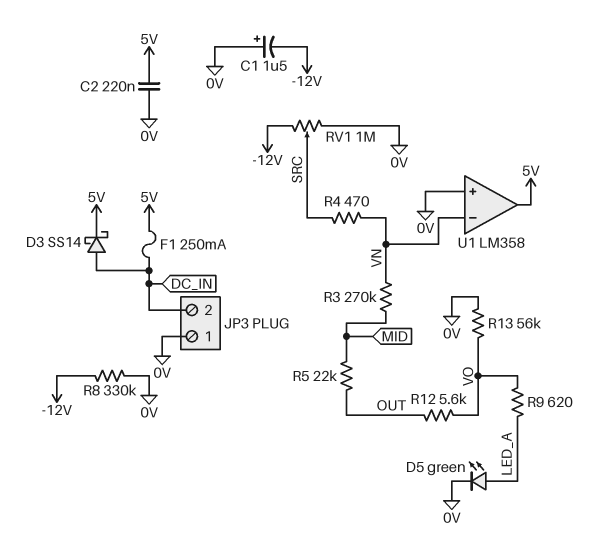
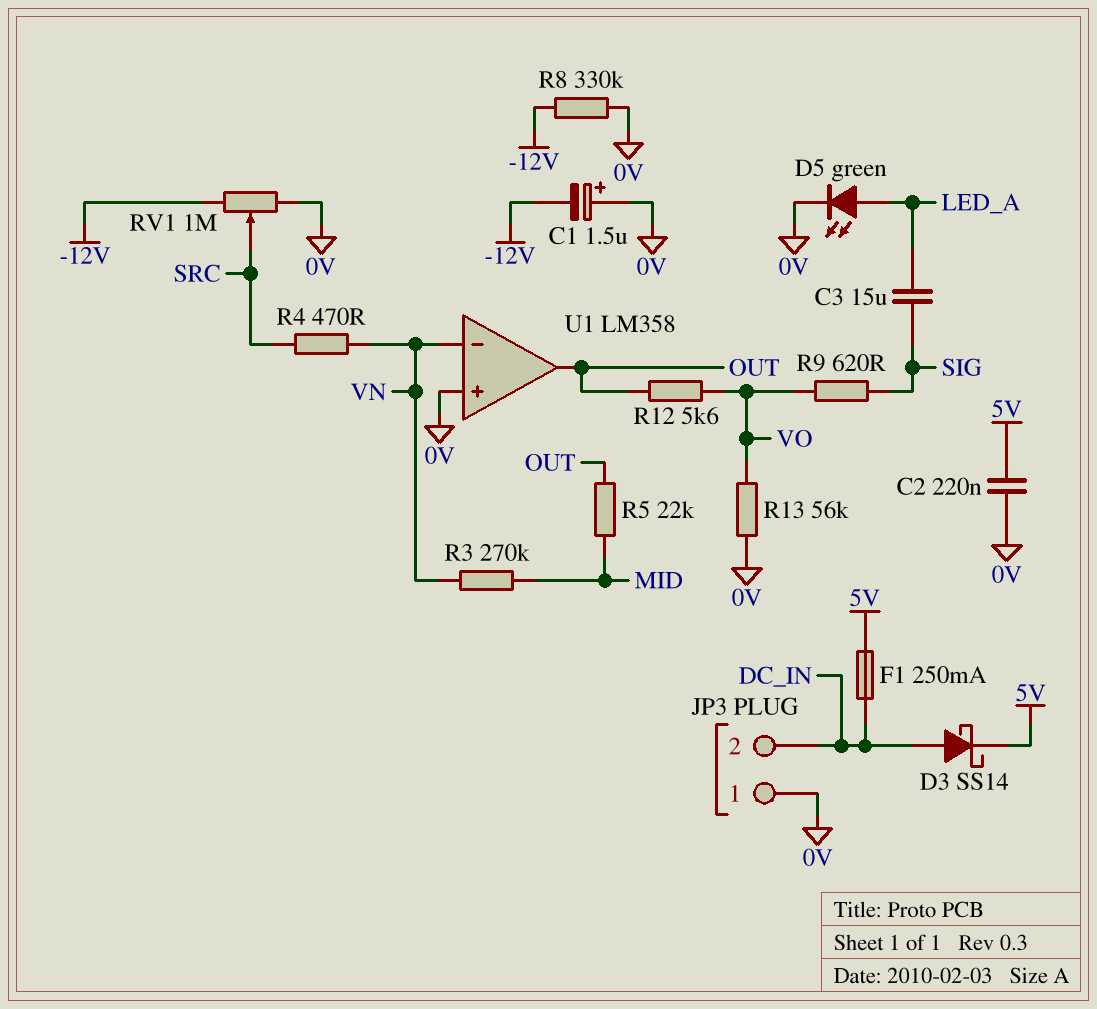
C3: none -> 15uF (LED_A, SIG)
R9: 620 (LED_A, VO) -> 620 (SIG, VO)
U1 pin out: 5V -> OUT

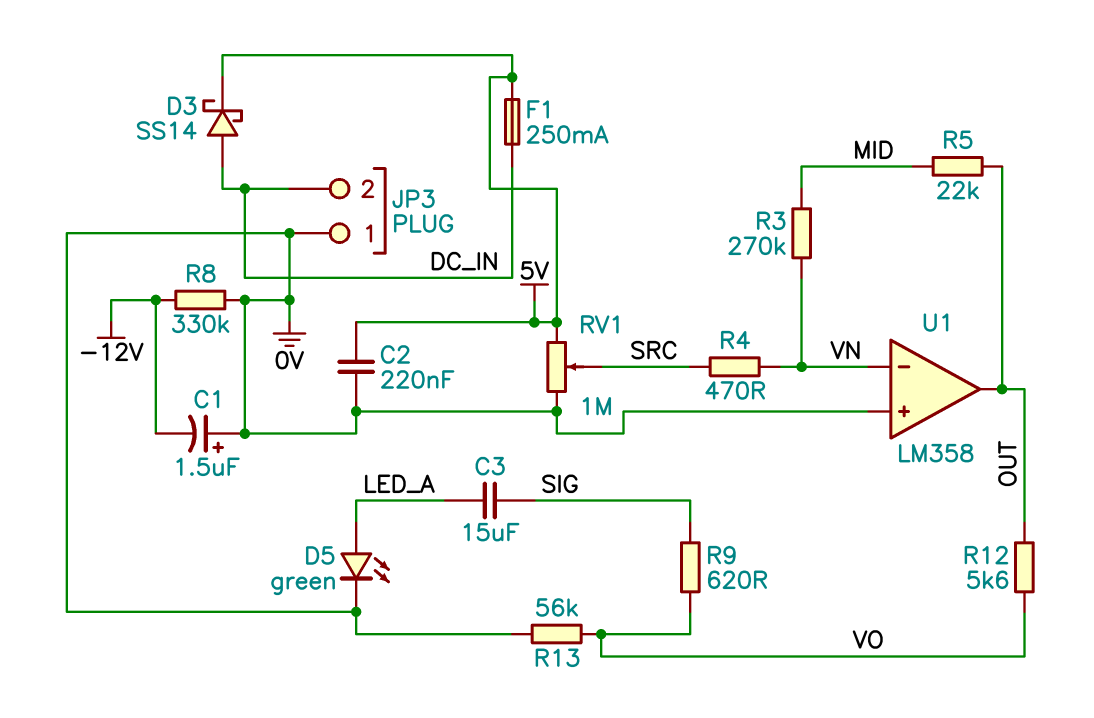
RV1: 1M (-12V, 0V, wiper SRC) -> 1M (0V, 5V, wiper SRC)

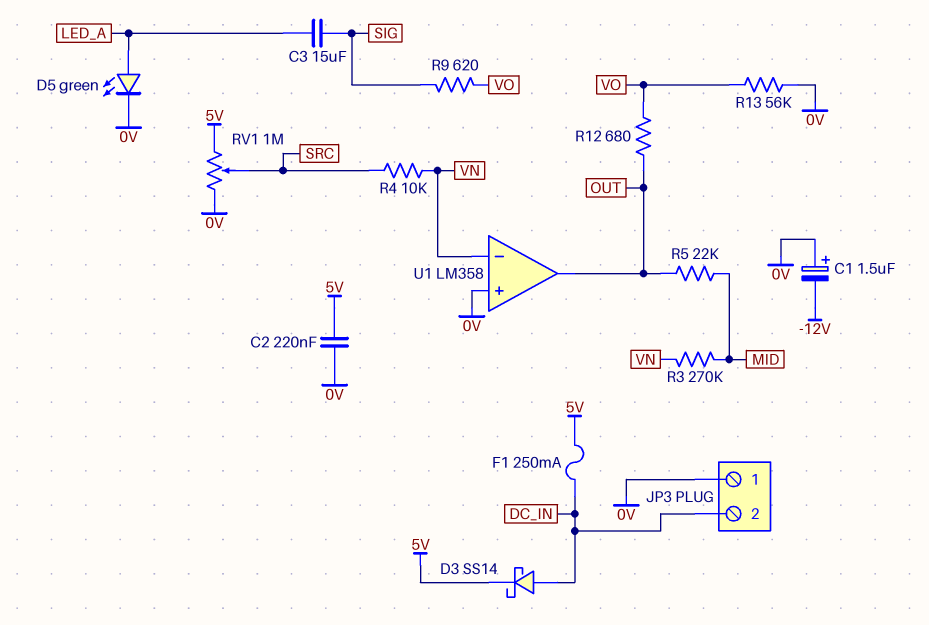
R4: 470 (SRC, VN) -> 10k (SRC, VN)
R8: 330k (-12V, 0V) -> none
R12: 5.6k (OUT, VO) -> 680 (OUT, VO)

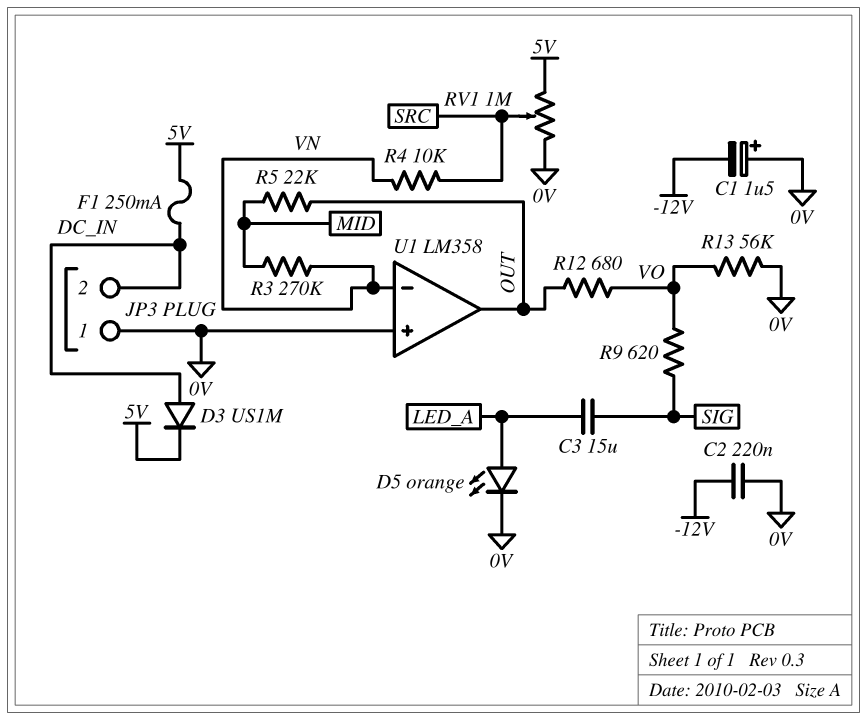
C2: 220nF (0V, 5V) -> 220nF (-12V, 0V)
D3: schottky SS14 (A DC_IN, K 5V) -> diode US1M (A DC_IN, K 5V)
D5: LED green (A LED_A, K 0V) -> LED orange (A LED_A, K 0V)

